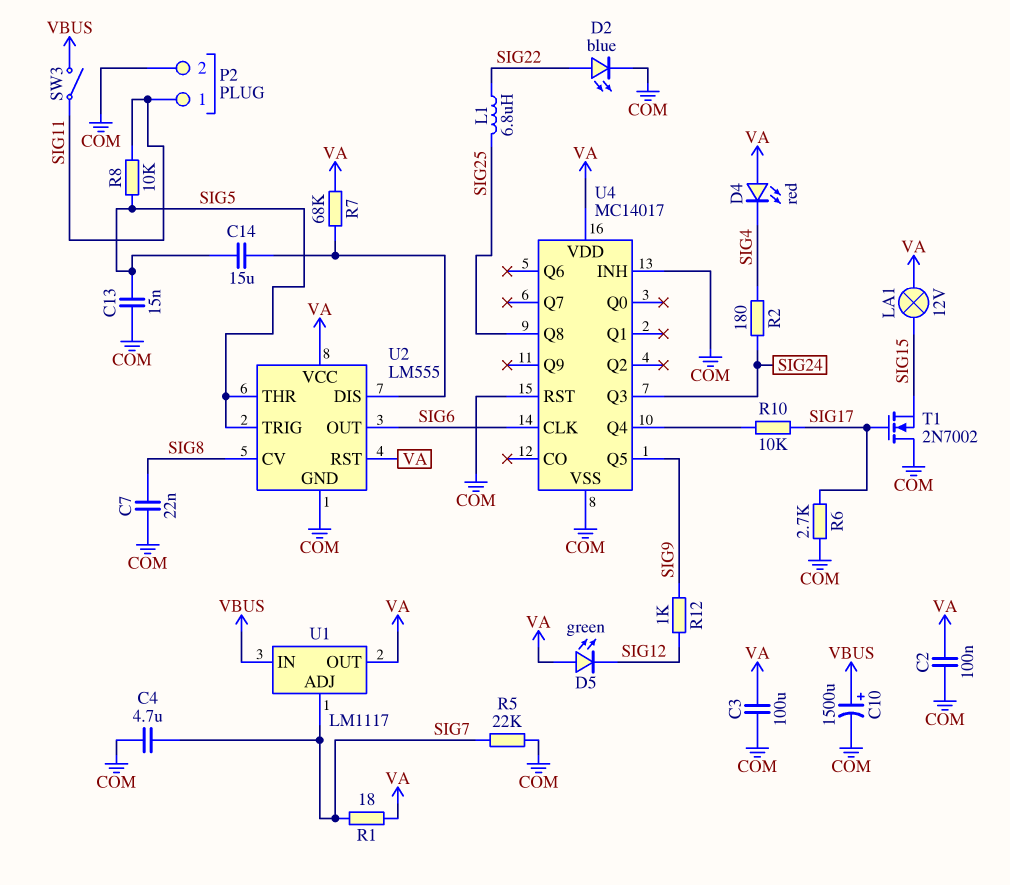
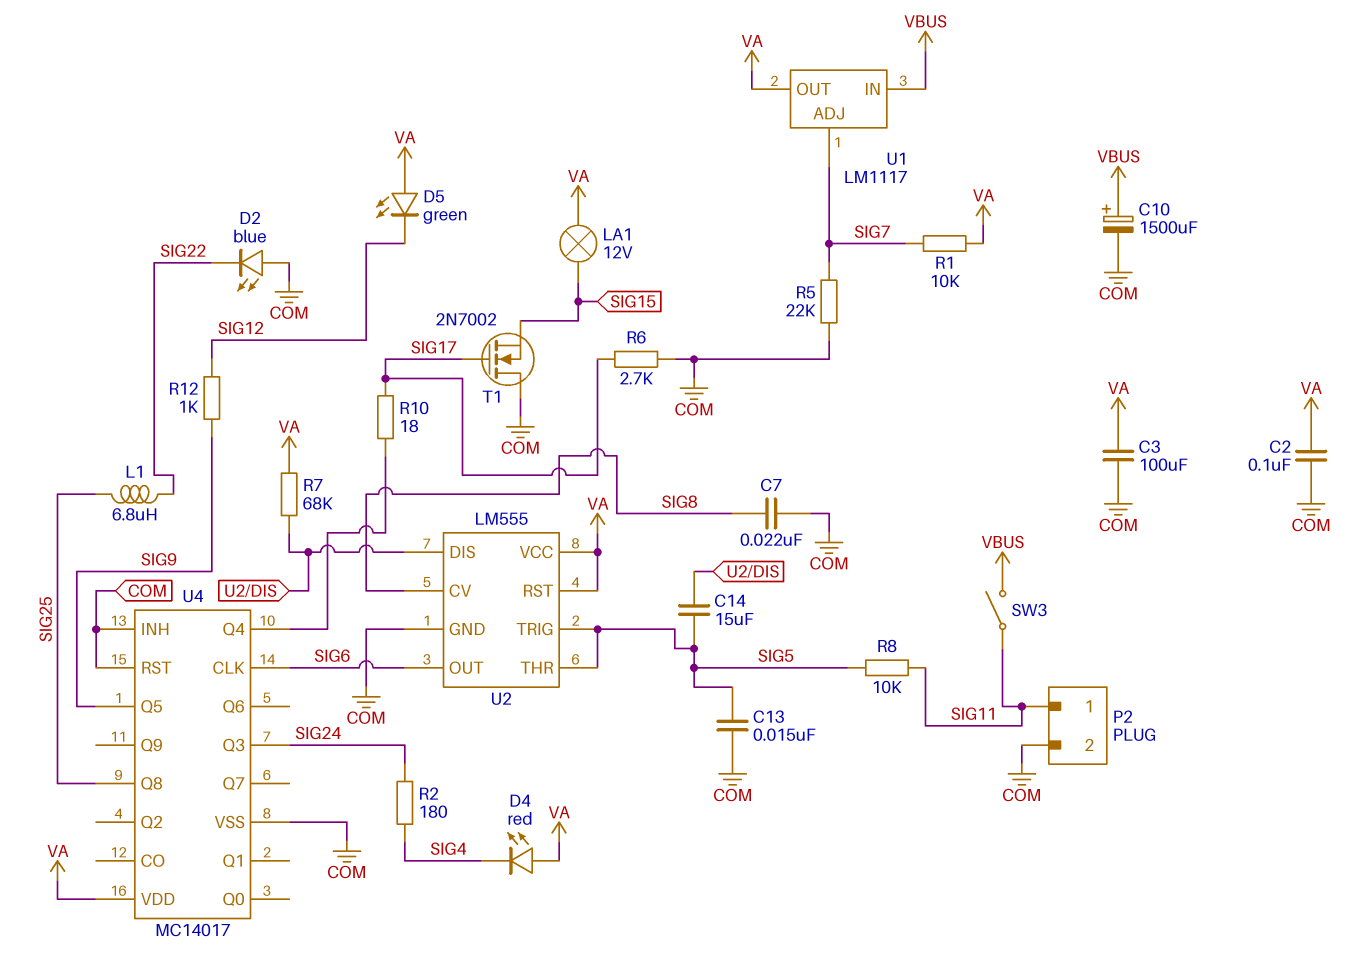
C4: 4.7uF (COM, SIG7) -> none
D2: LED blue (A SIG22, K COM) -> LED blue (A COM, K SIG22)
R1: 18 (SIG7, VA) -> 10k (SIG7, VA)
R10: 10k (SIG17, U4/Q4) -> 18 (SIG17, U4/Q4)

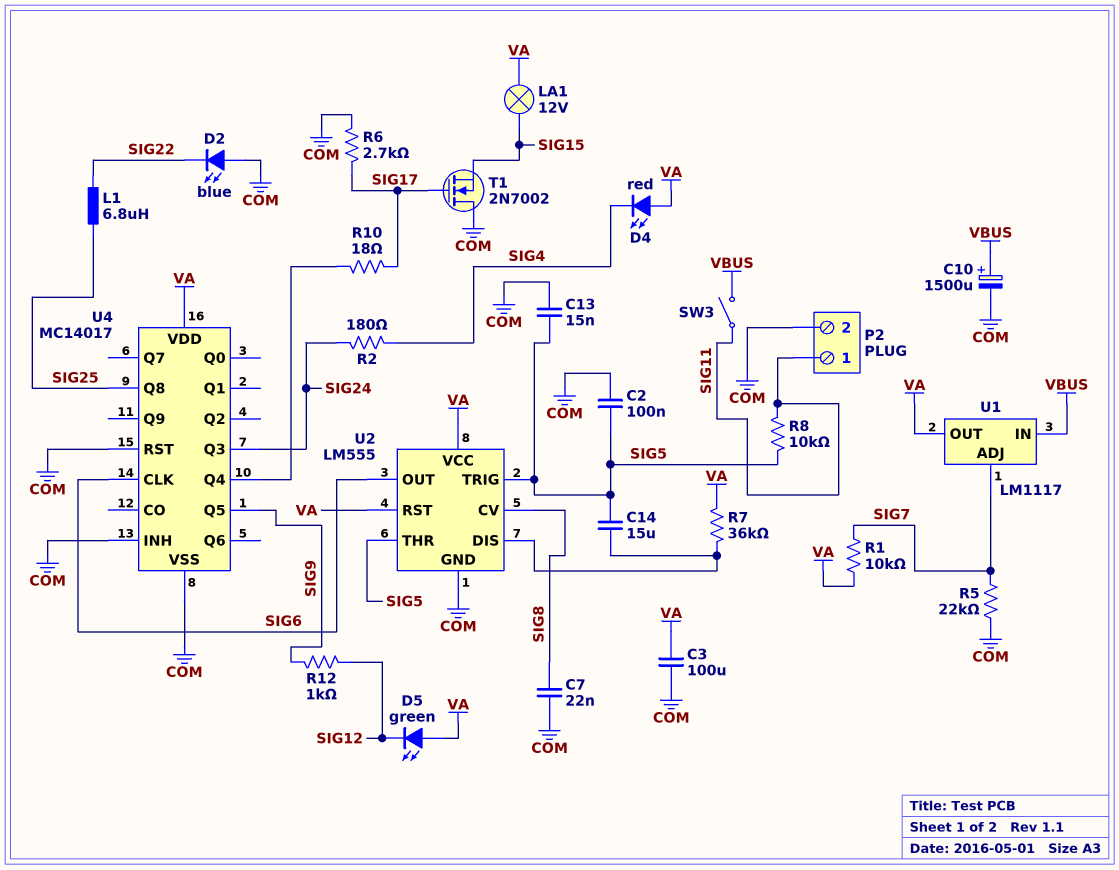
C2: 100nF (COM, VA) -> 100nF (COM, SIG5)
R7: 68k (U2/DIS, VA) -> 36k (U2/DIS, VA)

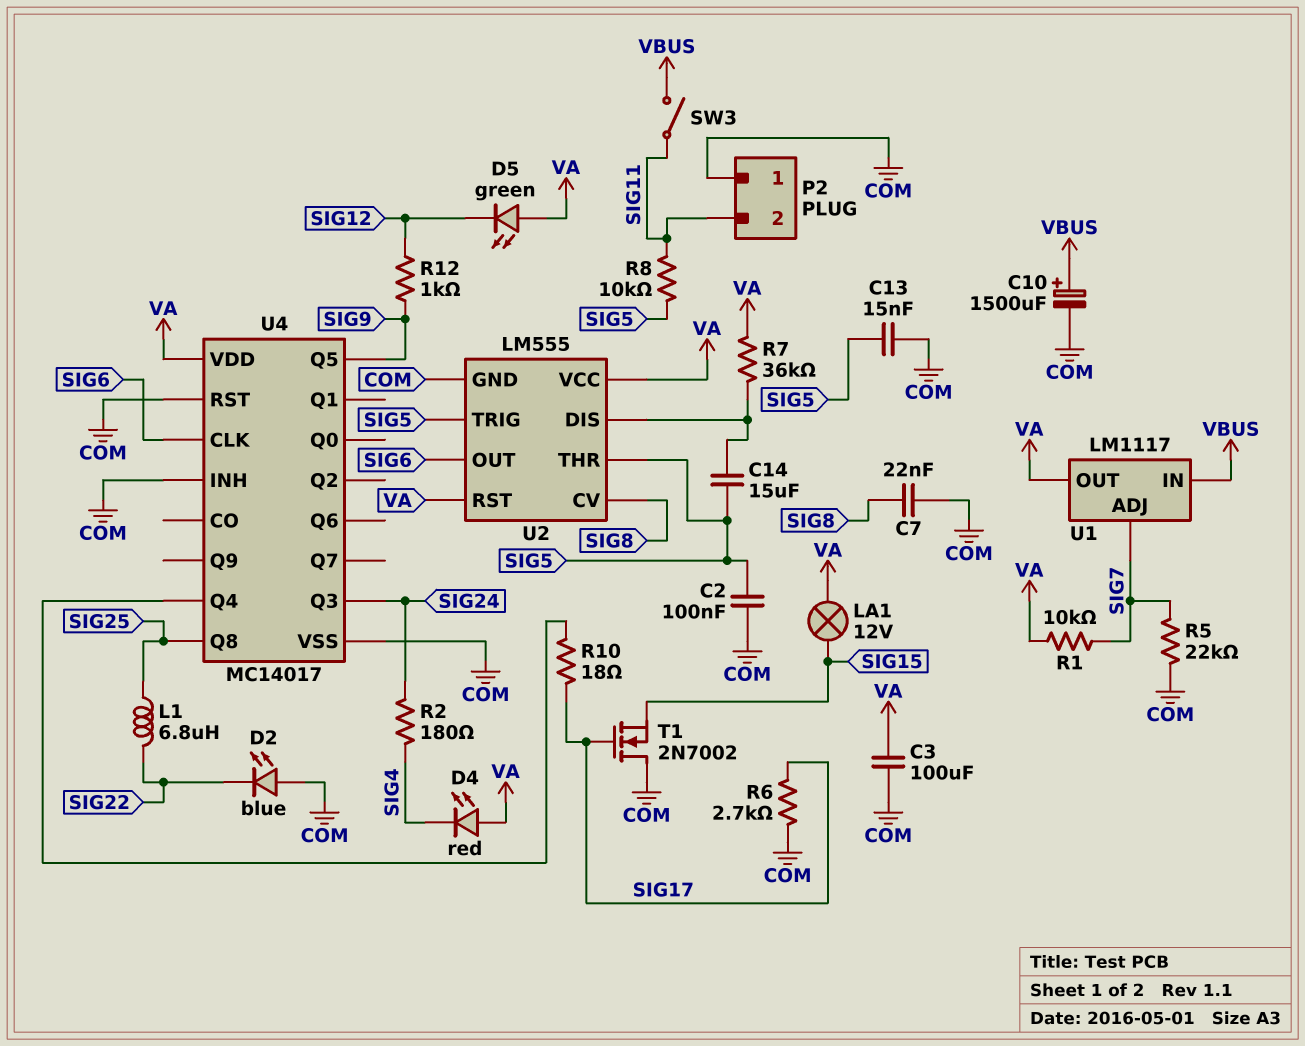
P2 pin 1: SIG11 -> COM
P2 pin 2: COM -> SIG11

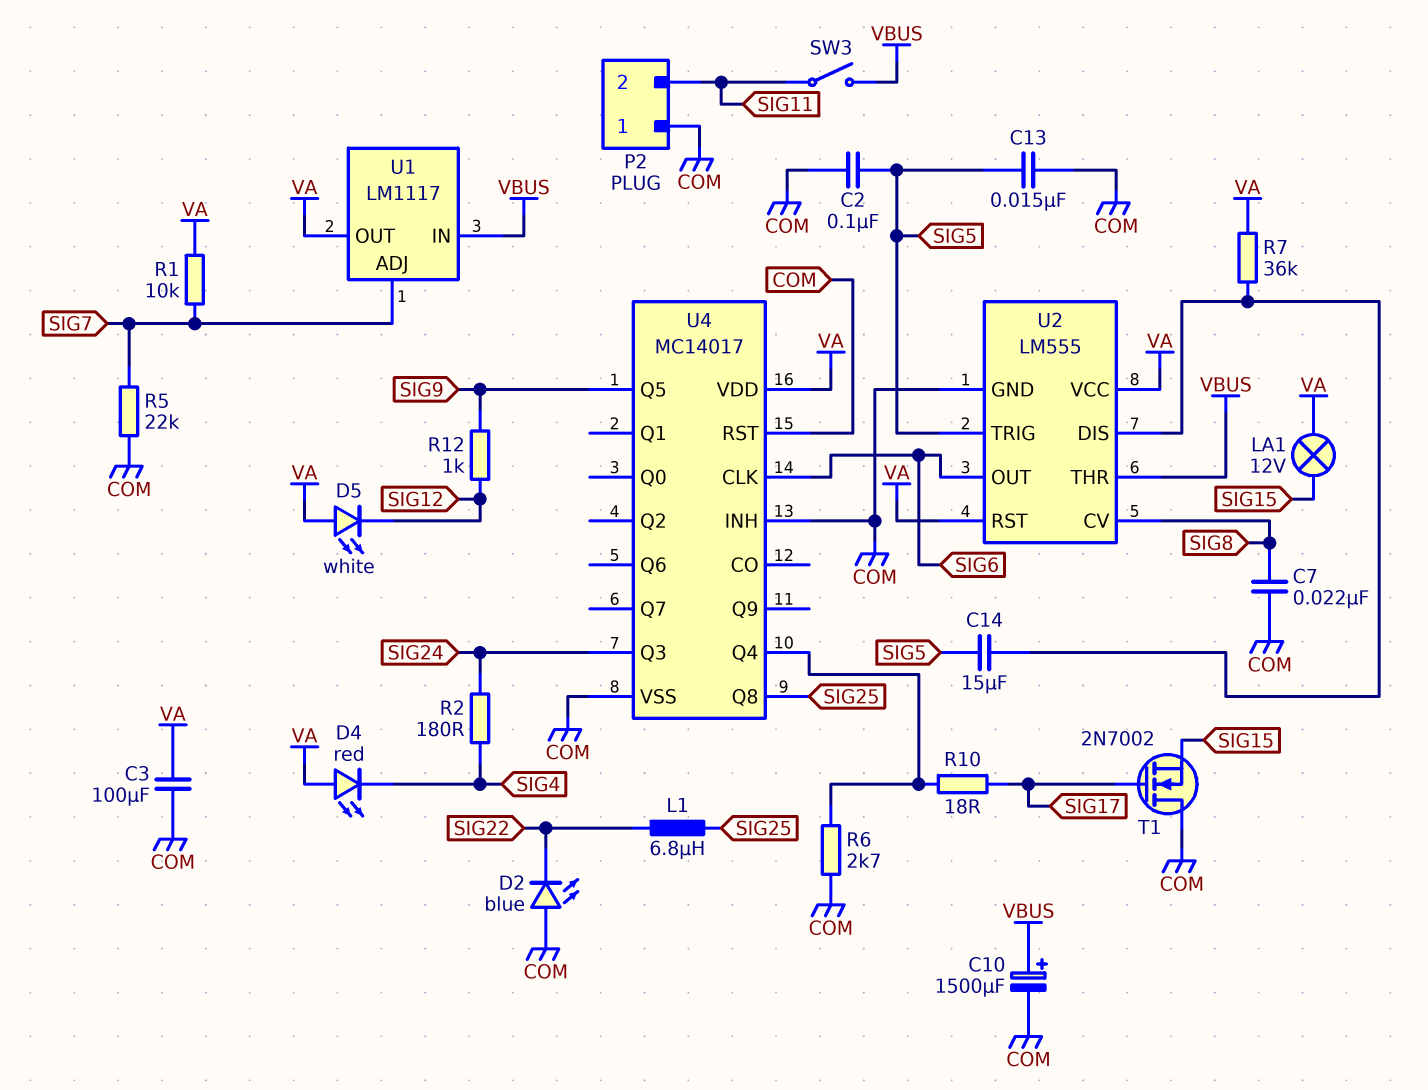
D5: LED green (A VA, K SIG12) -> LED white (A VA, K SIG12)
R6: 2.7k (COM, SIG17) -> 2.7k (COM, U4/Q4)
R8: 10k (SIG5, SIG11) -> none
U2 pin THR: SIG5 -> VBUS

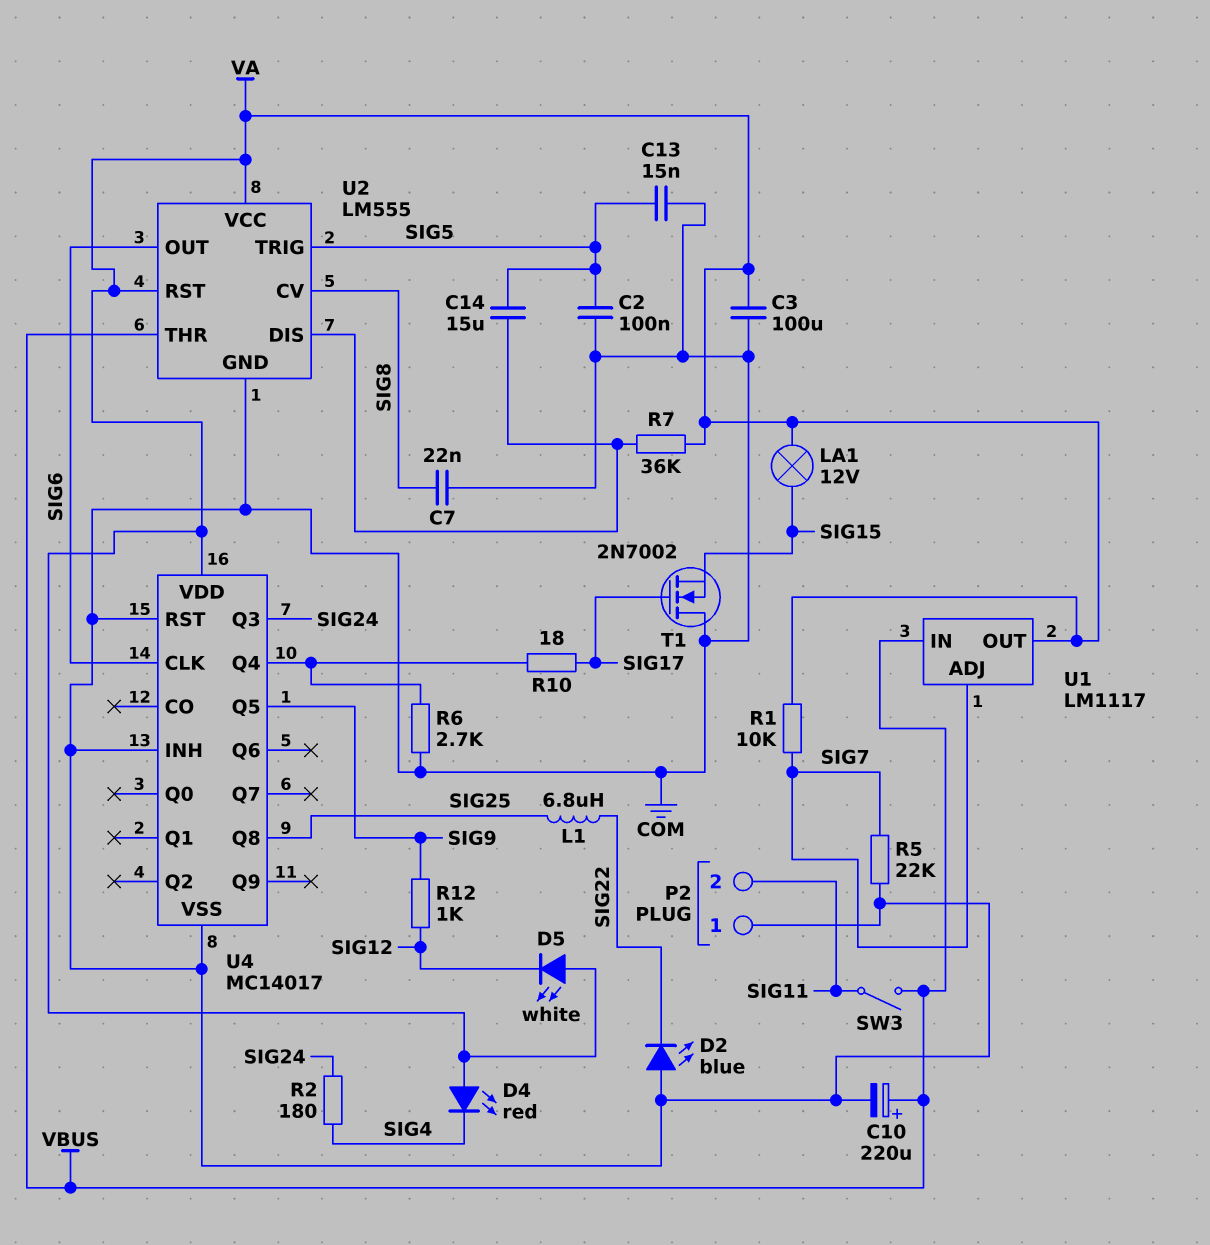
C10: 1500uF (plus VBUS, minus COM) -> 220uF (plus VBUS, minus COM)

